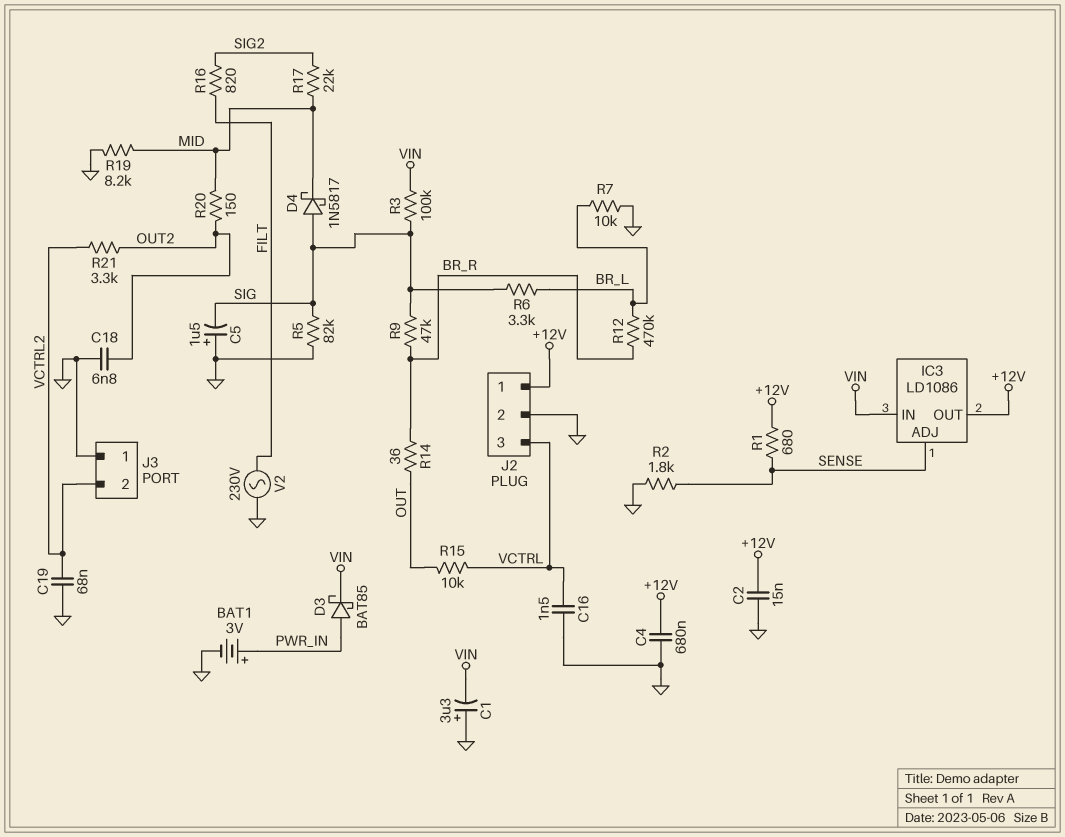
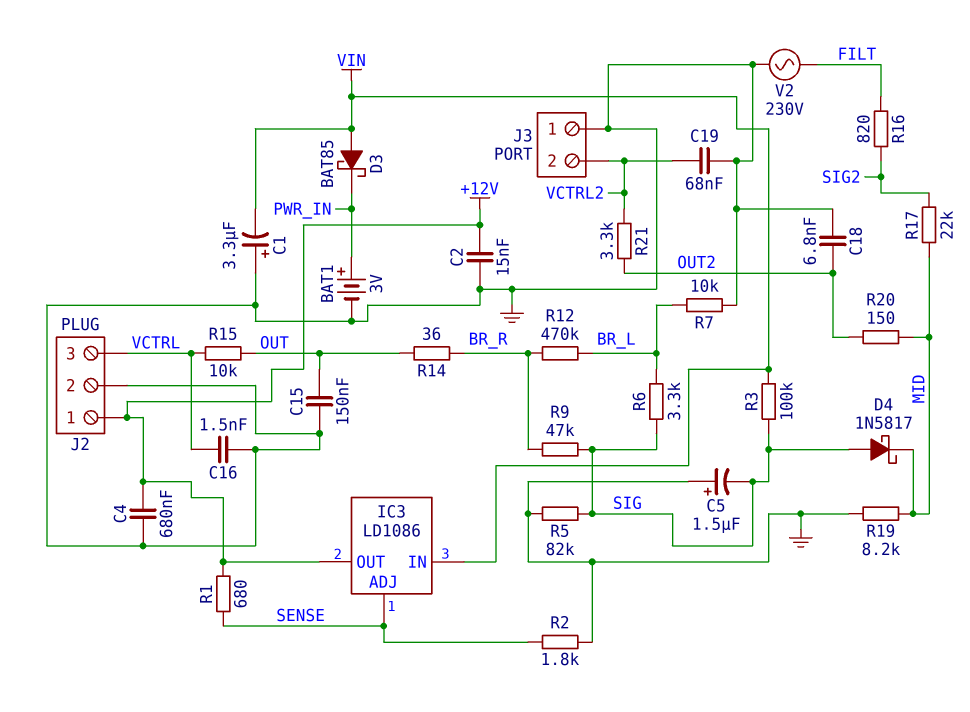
C15: none -> 150nF (GND, OUT)
D3: schottky BAT85 (A PWR_IN, K VIN) -> schottky BAT85 (A VIN, K PWR_IN)

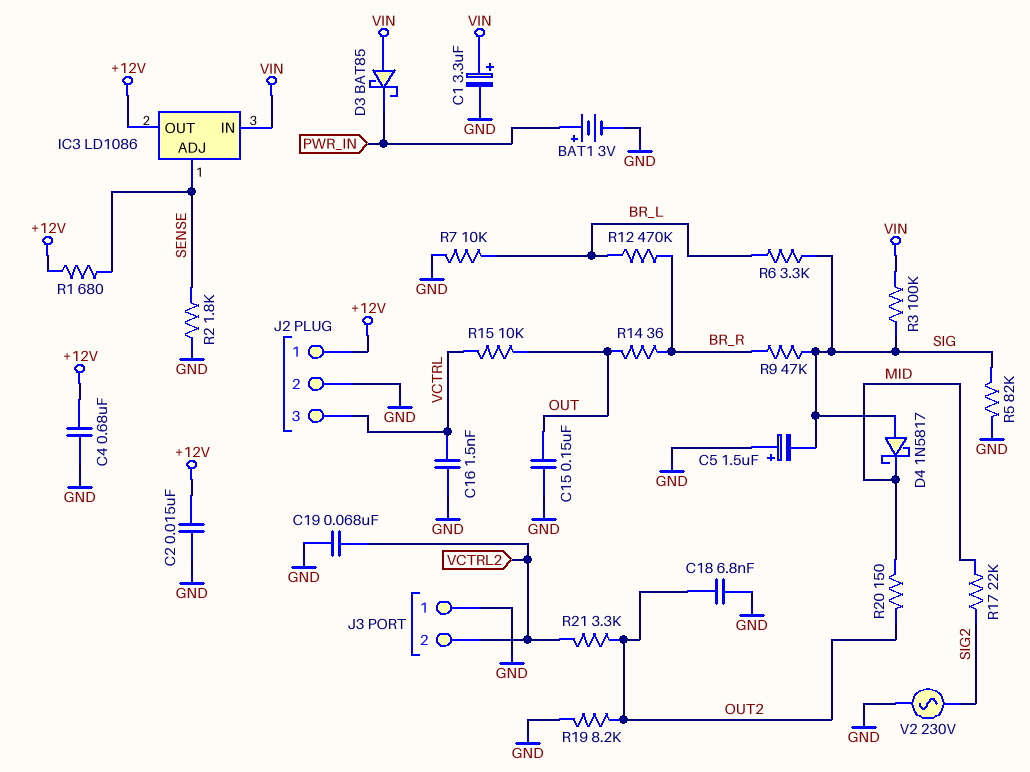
C1: 3.3uF (plus GND, minus VIN) -> 3.3uF (plus VIN, minus GND)
R16: 820 (FILT, SIG2) -> none
R19: 8.2k (GND, MID) -> 8.2k (GND, OUT2)
V2: AC 230V (FILT, GND) -> AC 230V (GND, SIG2)

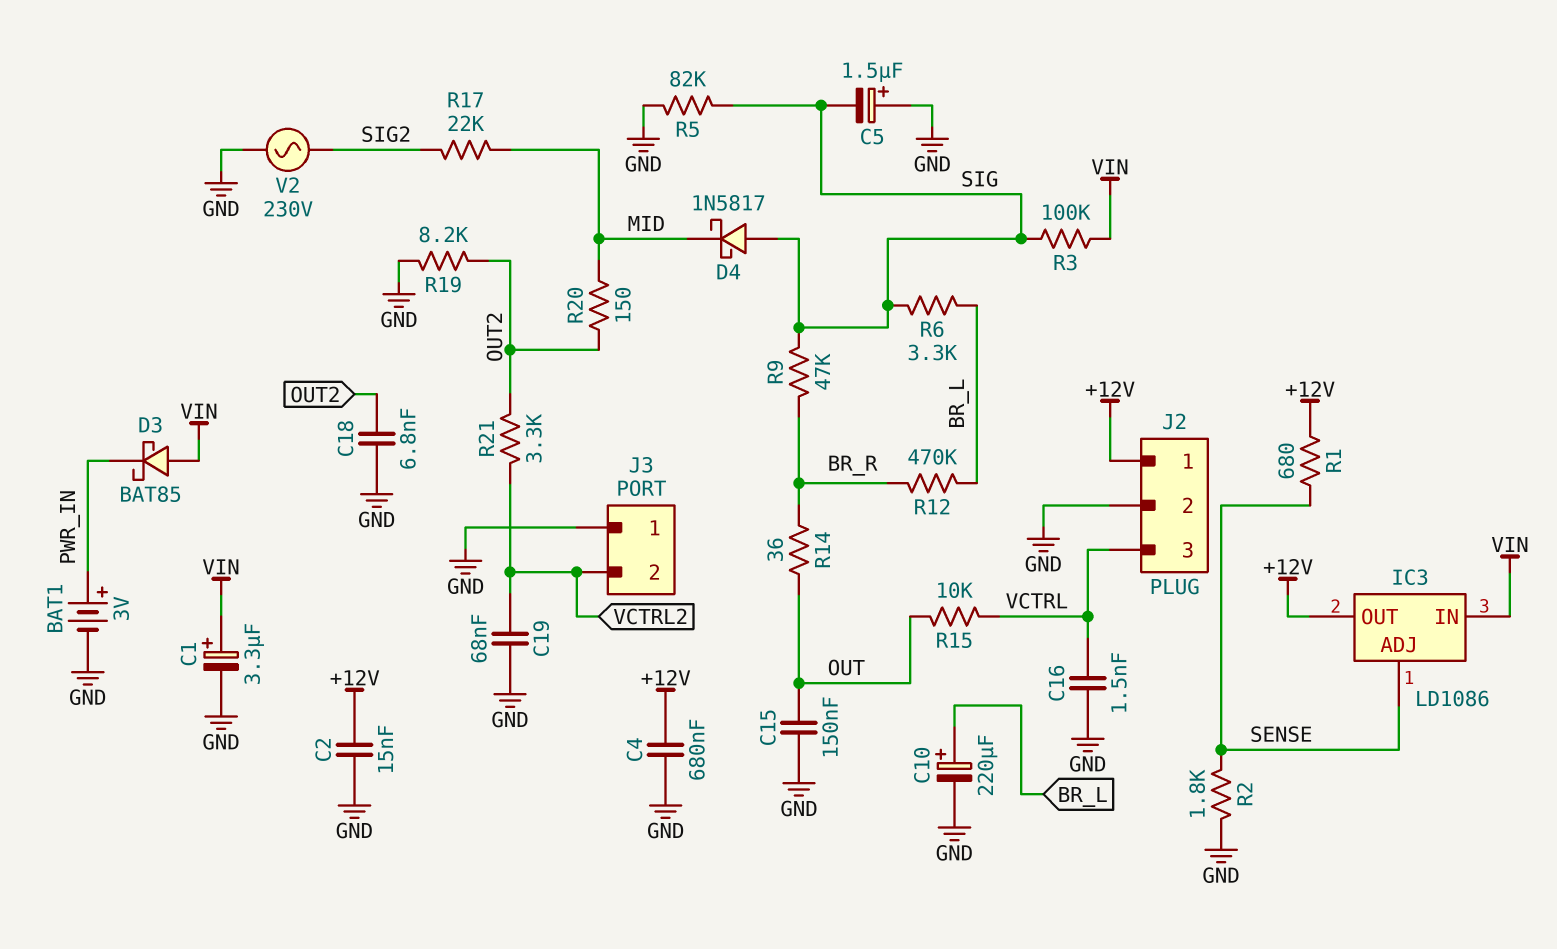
C10: none -> 220uF (plus BR_L, minus GND)
R7: 10k (BR_L, GND) -> none

